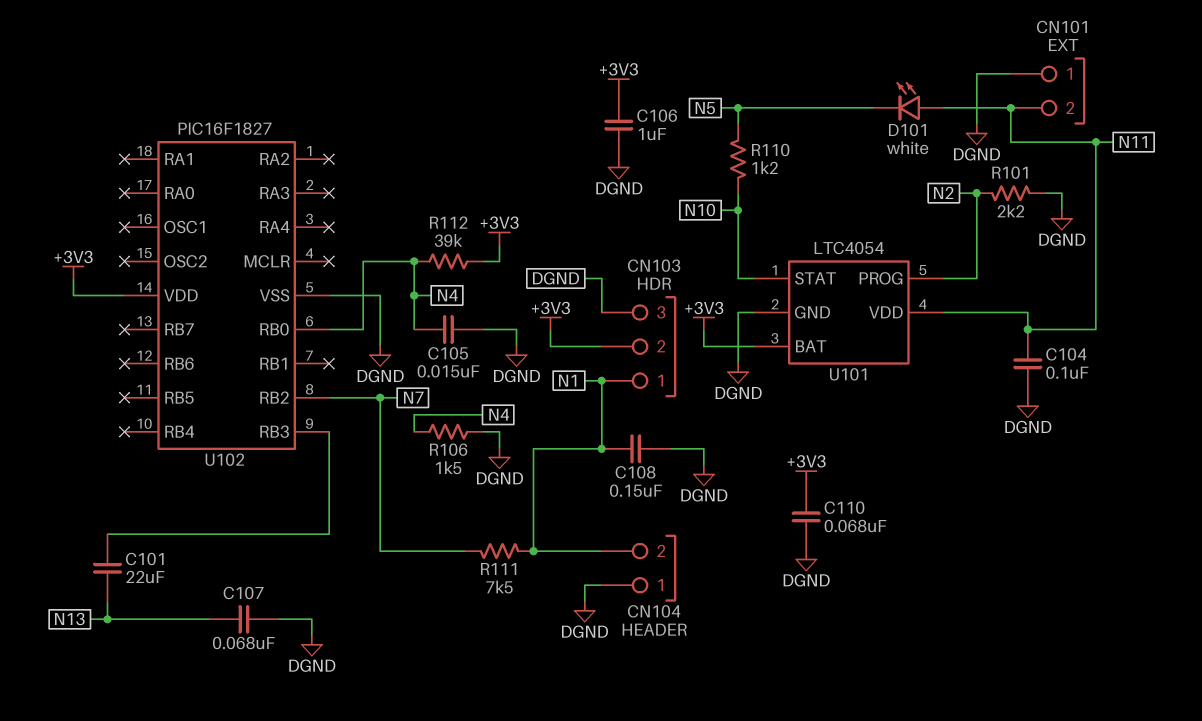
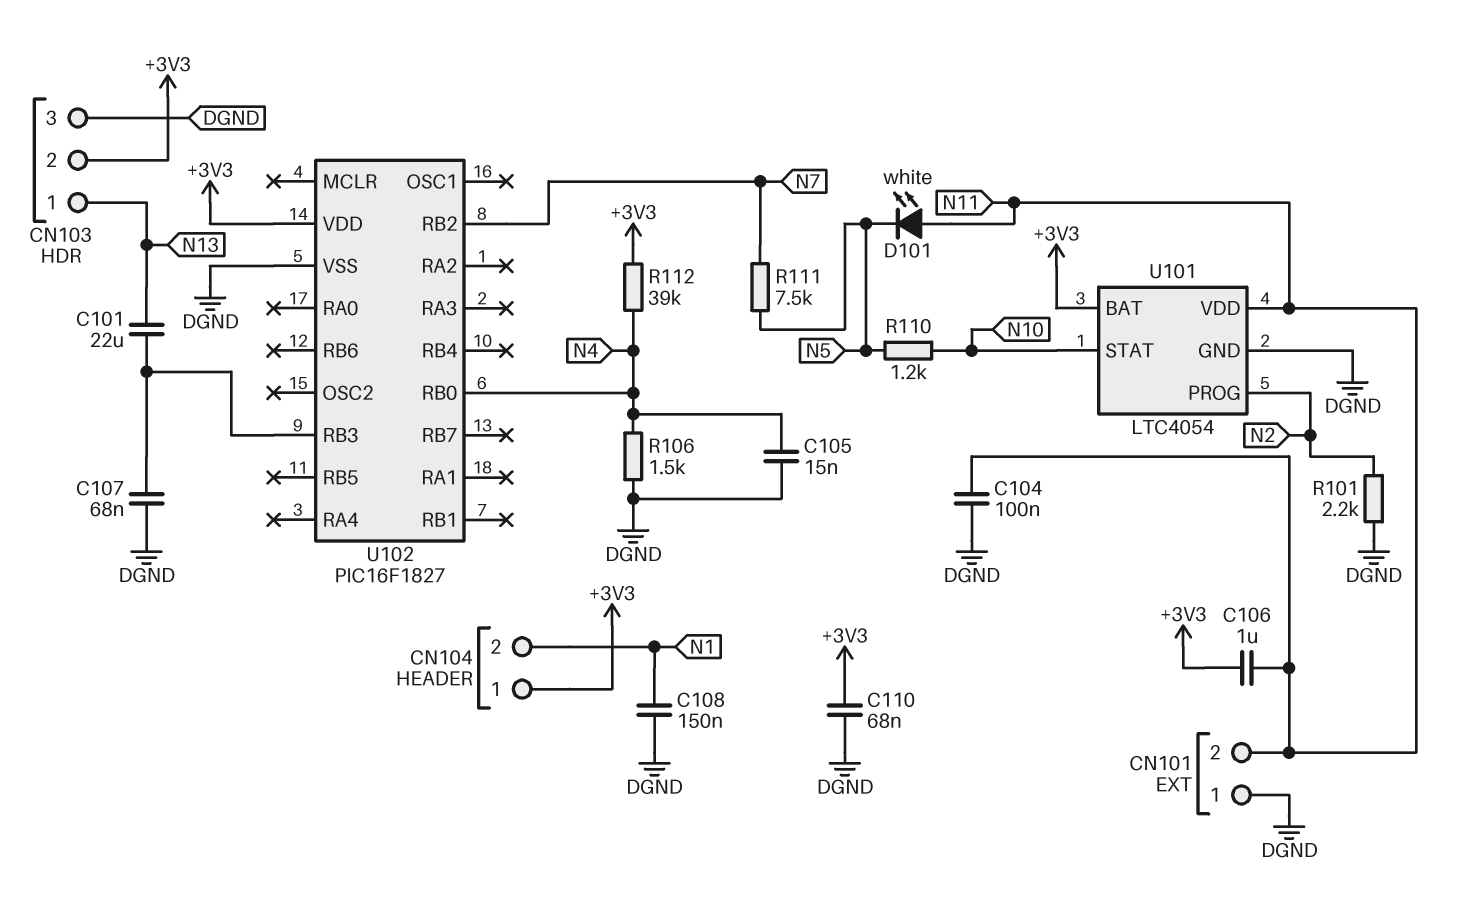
C106: 1uF (+3V3, DGND) -> 1uF (+3V3, N11)
C107: 68nF (DGND, N13) -> 68nF (DGND, U102/RB3)
CN103 pin 1: N1 -> N13
CN104 pin 1: DGND -> +3V3
R111: 7.5k (N1, N7) -> 7.5k (N5, N7)

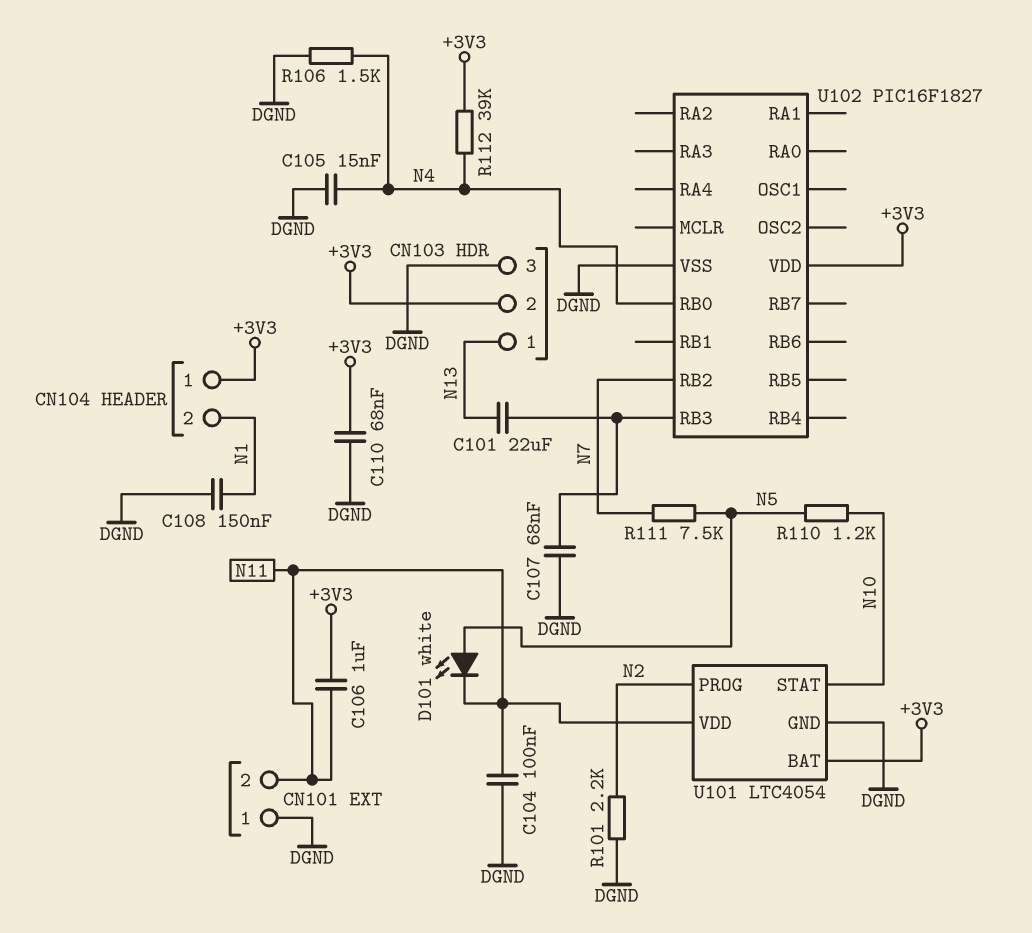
D101: LED white (A N11, K N5) -> LED white (A N5, K N11)

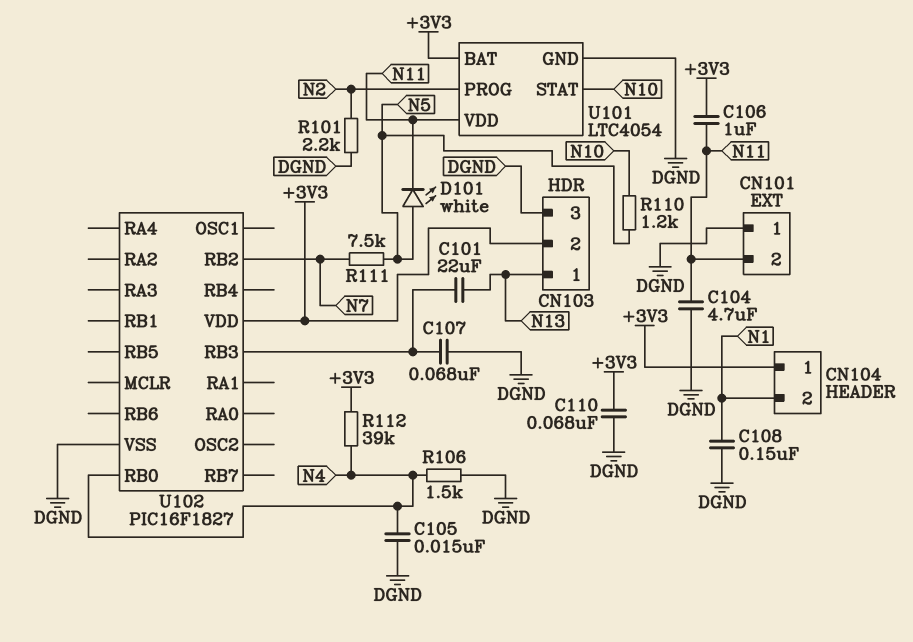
C104: 100nF (DGND, N11) -> 4.7uF (DGND, N11)

